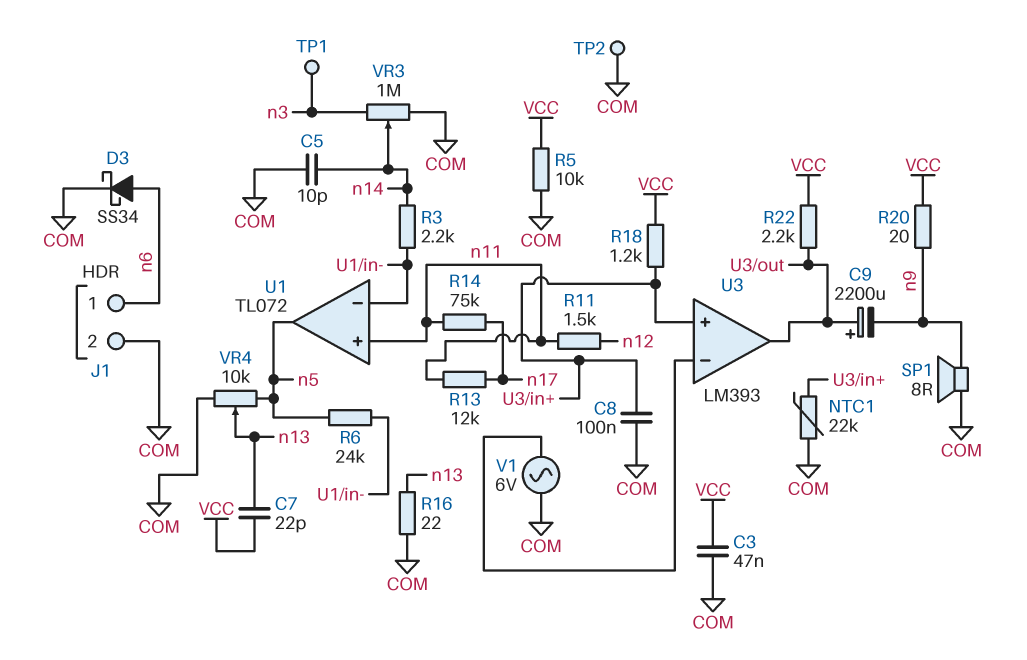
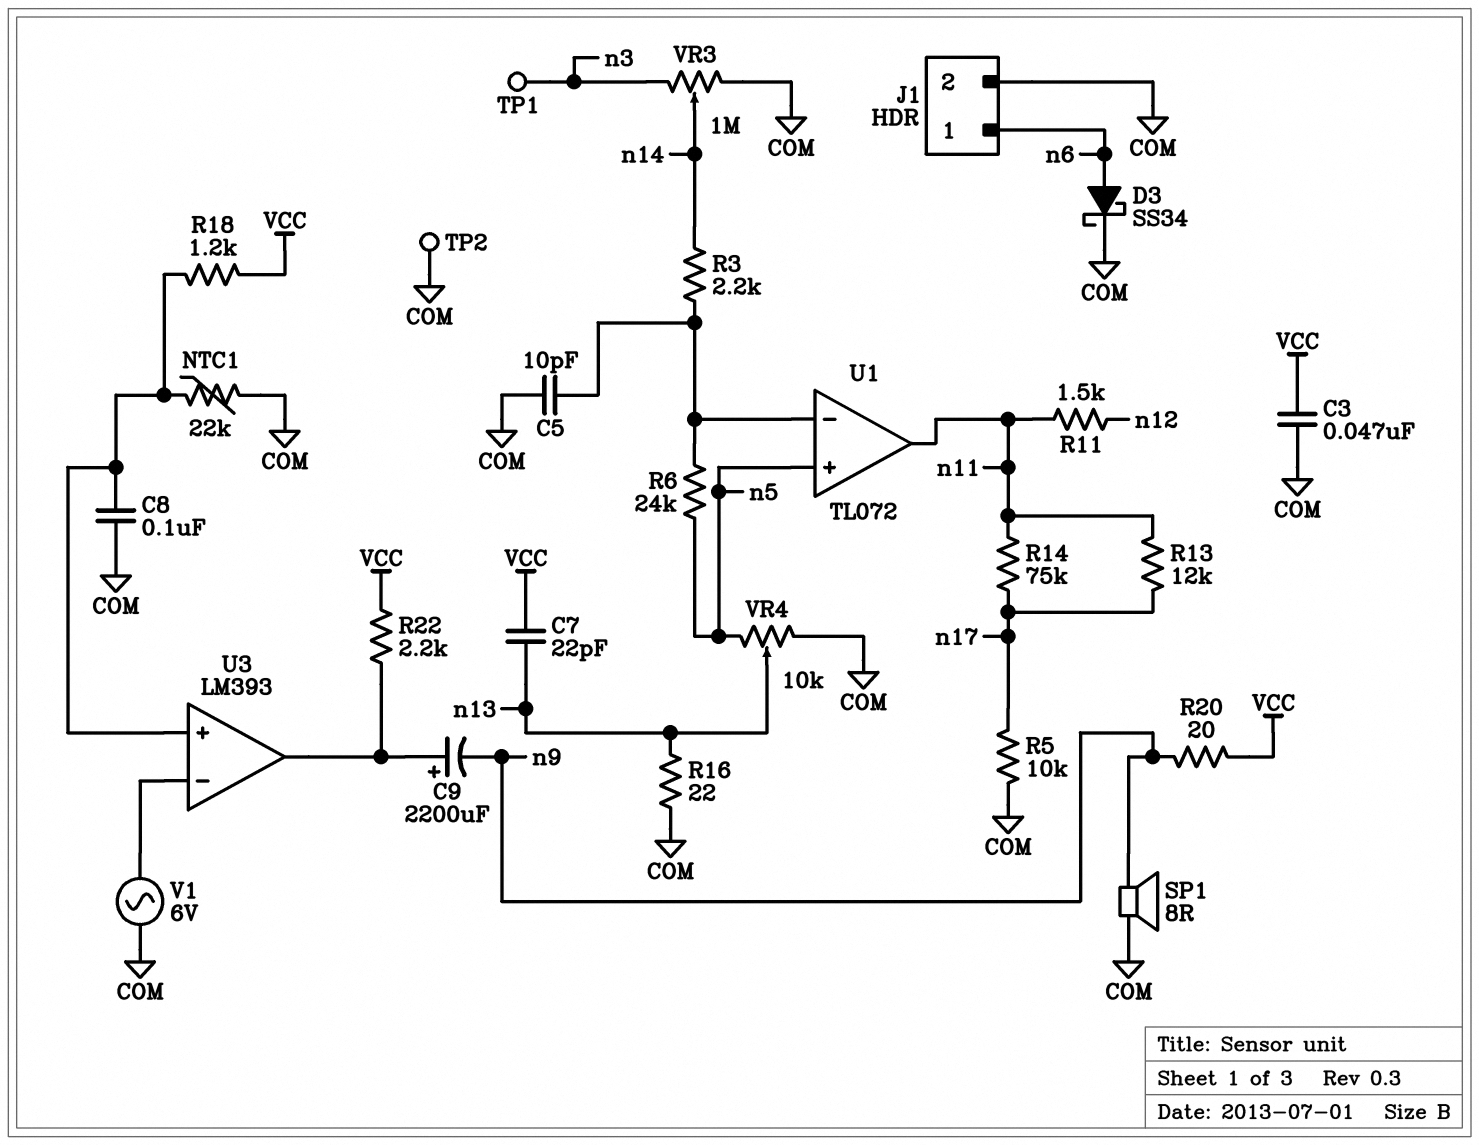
C5: 10pF (COM, n14) -> 10pF (COM, U1/in-)
R5: 10k (COM, VCC) -> 10k (COM, n17)
U1 pin in+: n11 -> n5
U1 pin out: n5 -> n11

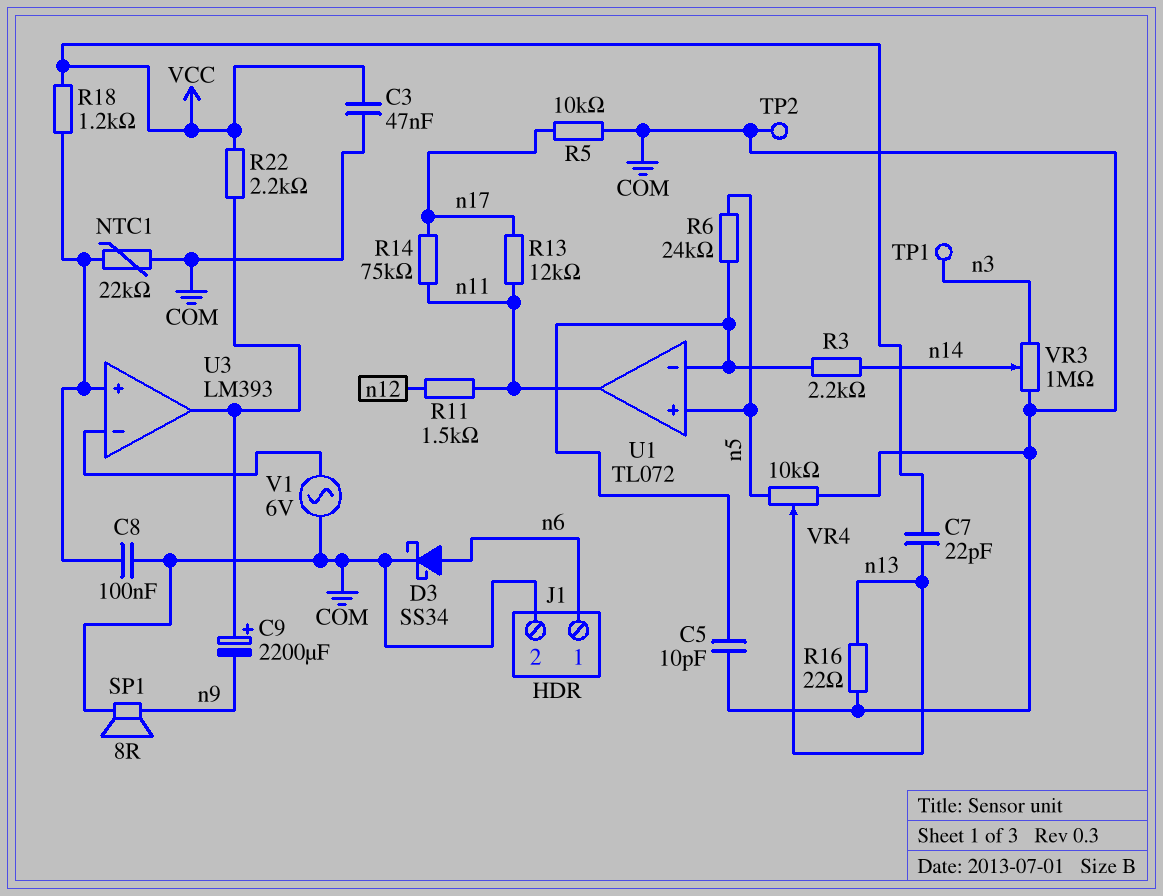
R20: 20 (VCC, n9) -> none

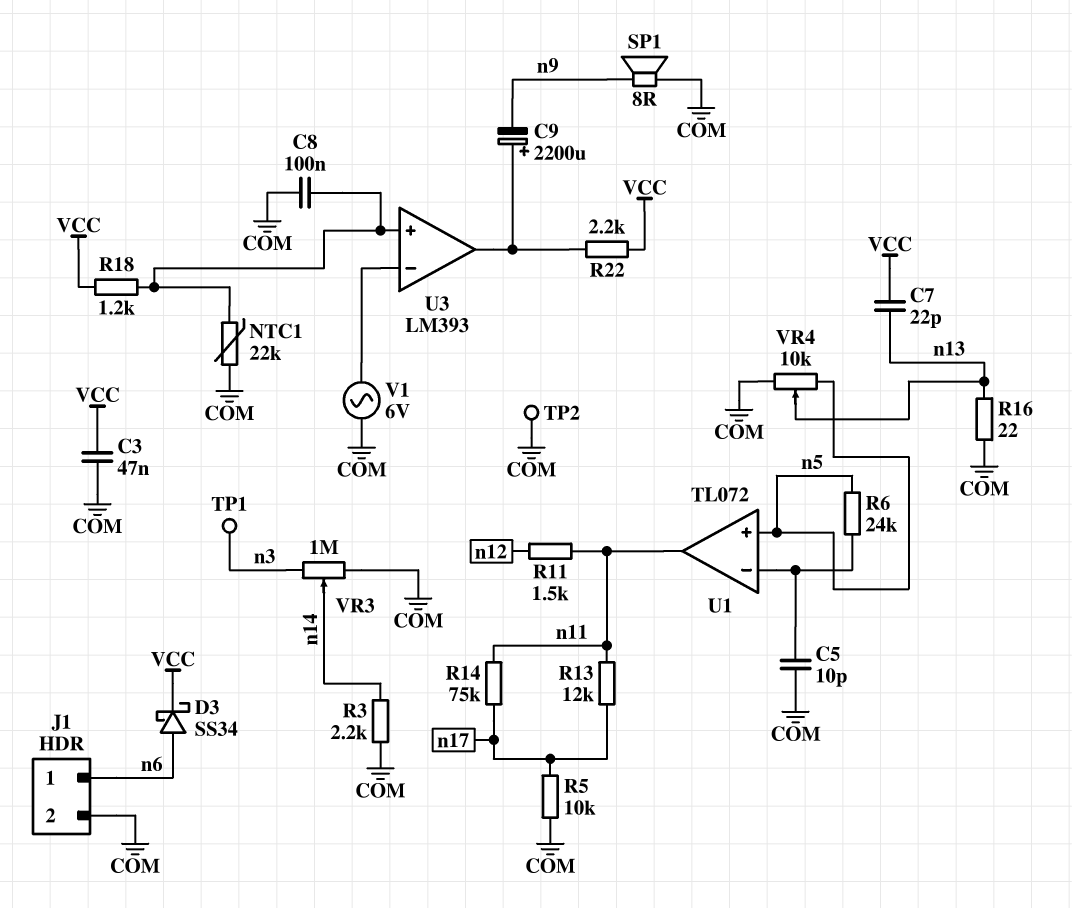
D3: schottky SS34 (A n6, K COM) -> schottky SS34 (A n6, K VCC)
R3: 2.2k (U1/in-, n14) -> 2.2k (COM, n14)

